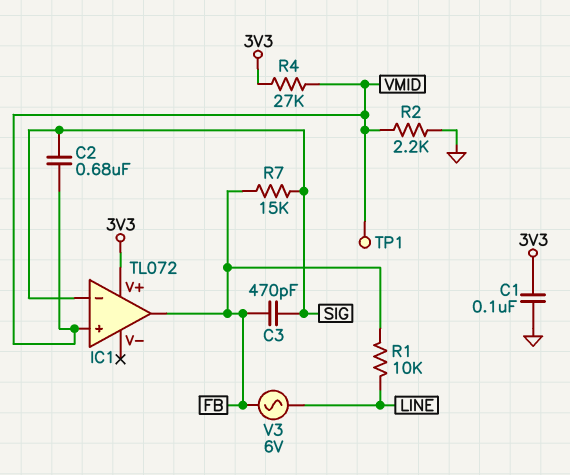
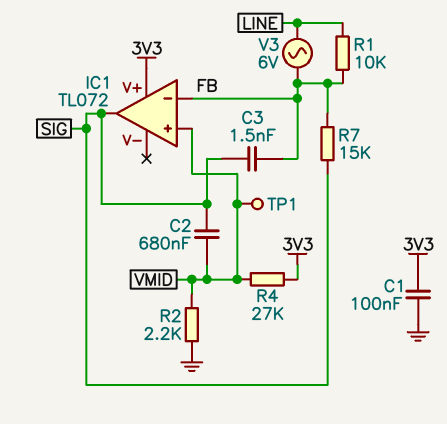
C3: 470pF (FB, SIG) -> 1.5nF (FB, SIG)
IC1 pin in-: SIG -> FB
IC1 pin out: FB -> SIG

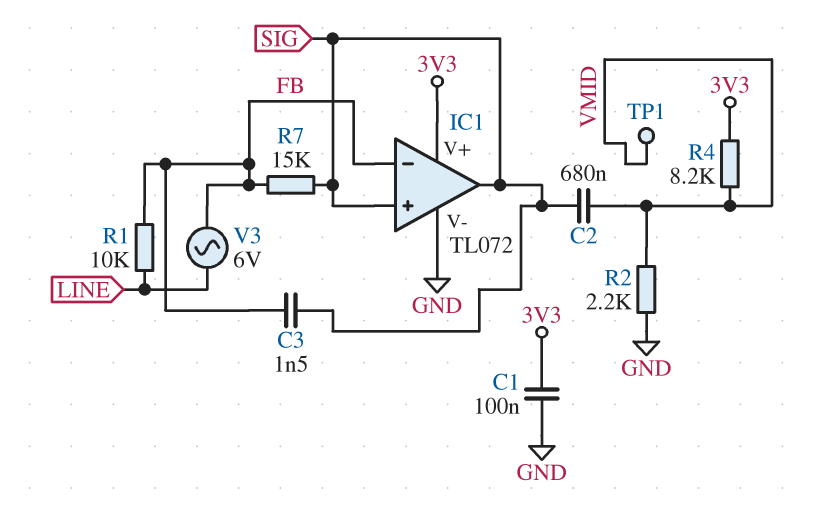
IC1 pin V-: none -> GND
IC1 pin in+: VMID -> SIG
R4: 27k (3V3, VMID) -> 8.2k (3V3, VMID)

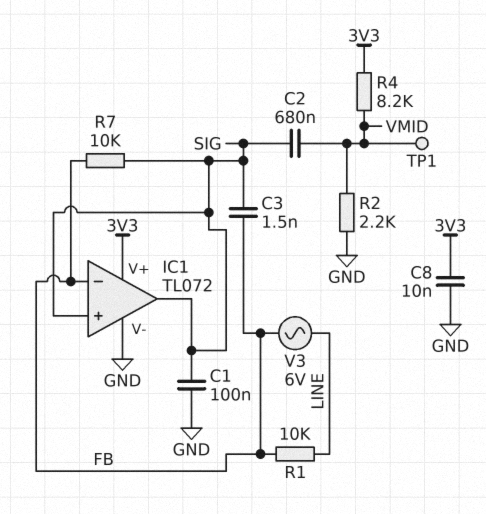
C1: 100nF (3V3, GND) -> 100nF (GND, SIG)
C8: none -> 10nF (3V3, GND)
R7: 15k (FB, SIG) -> 10k (FB, SIG)

